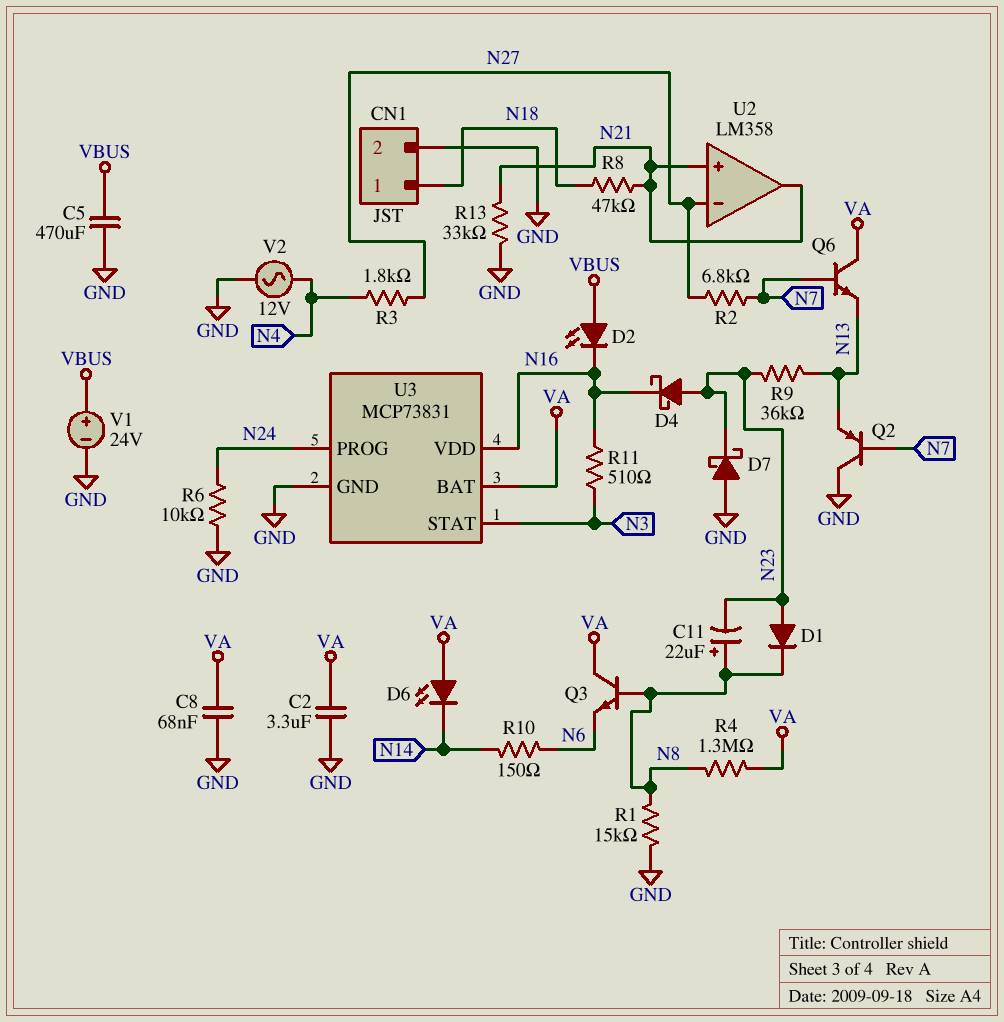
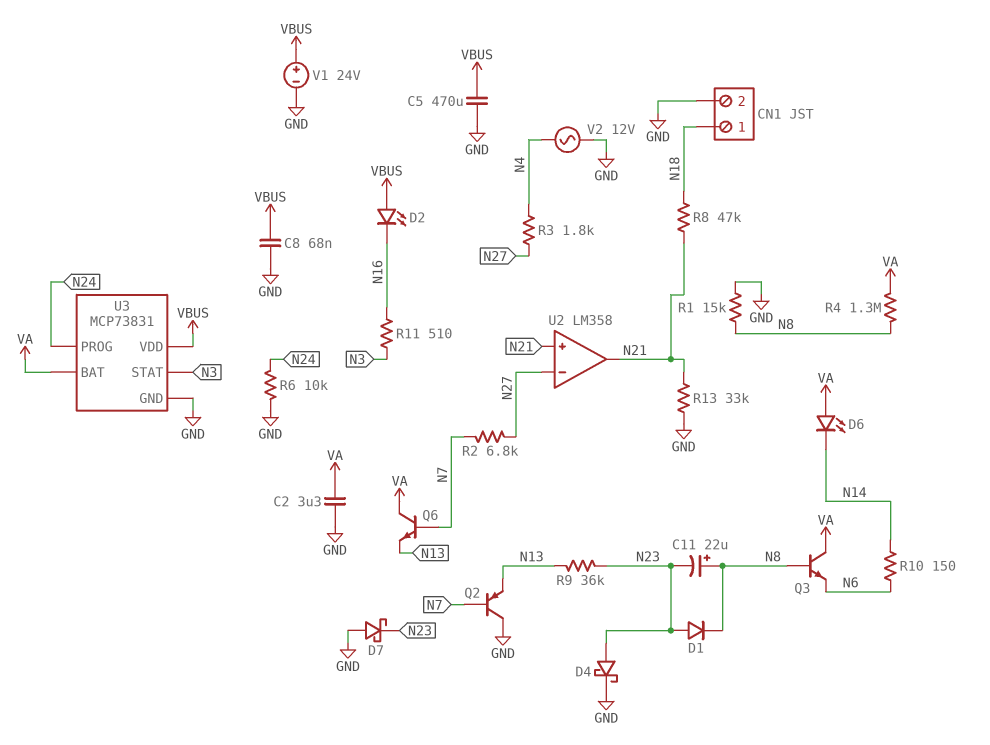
C8: 68nF (GND, VA) -> 68nF (GND, VBUS)
D4: schottky (A N23, K N16) -> schottky (A N23, K GND)
U3 pin VDD: N16 -> VBUS

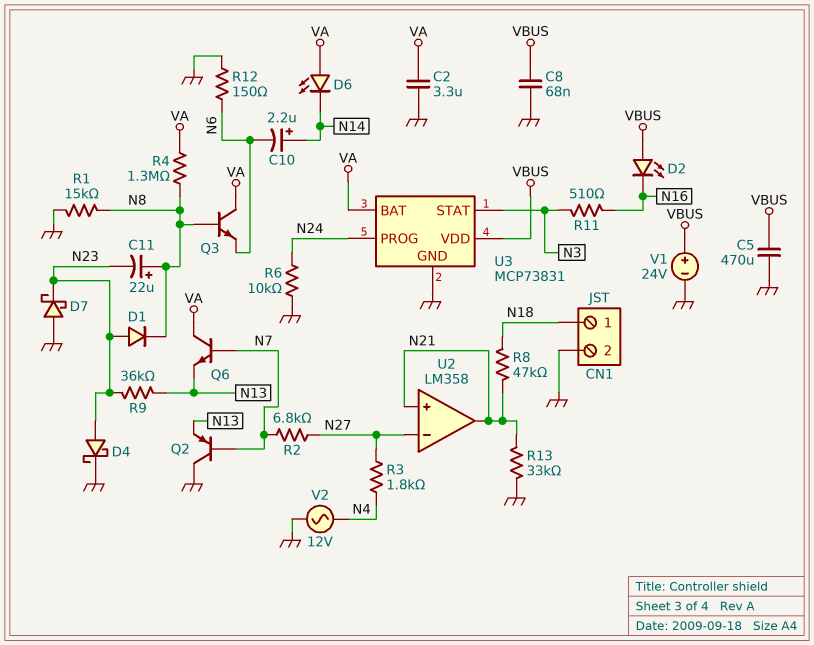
C10: none -> 2.2uF (plus N14, minus N6)
R10: 150 (N6, N14) -> none
R12: none -> 150 (GND, N6)

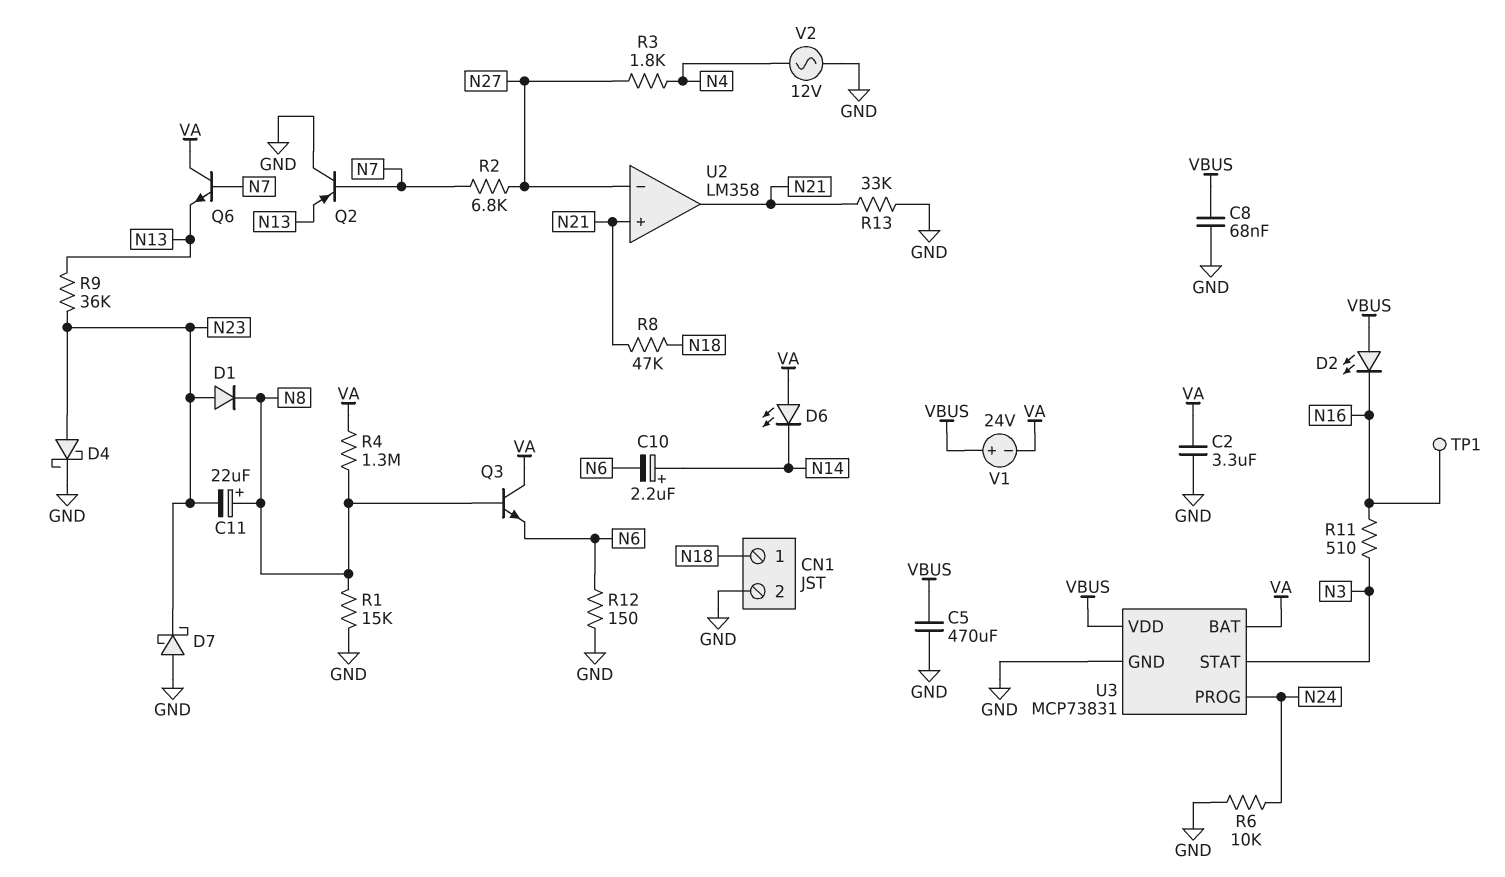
TP1: none -> test point (N16)
V1: 24V (plus VBUS, minus GND) -> 24V (plus VBUS, minus VA)

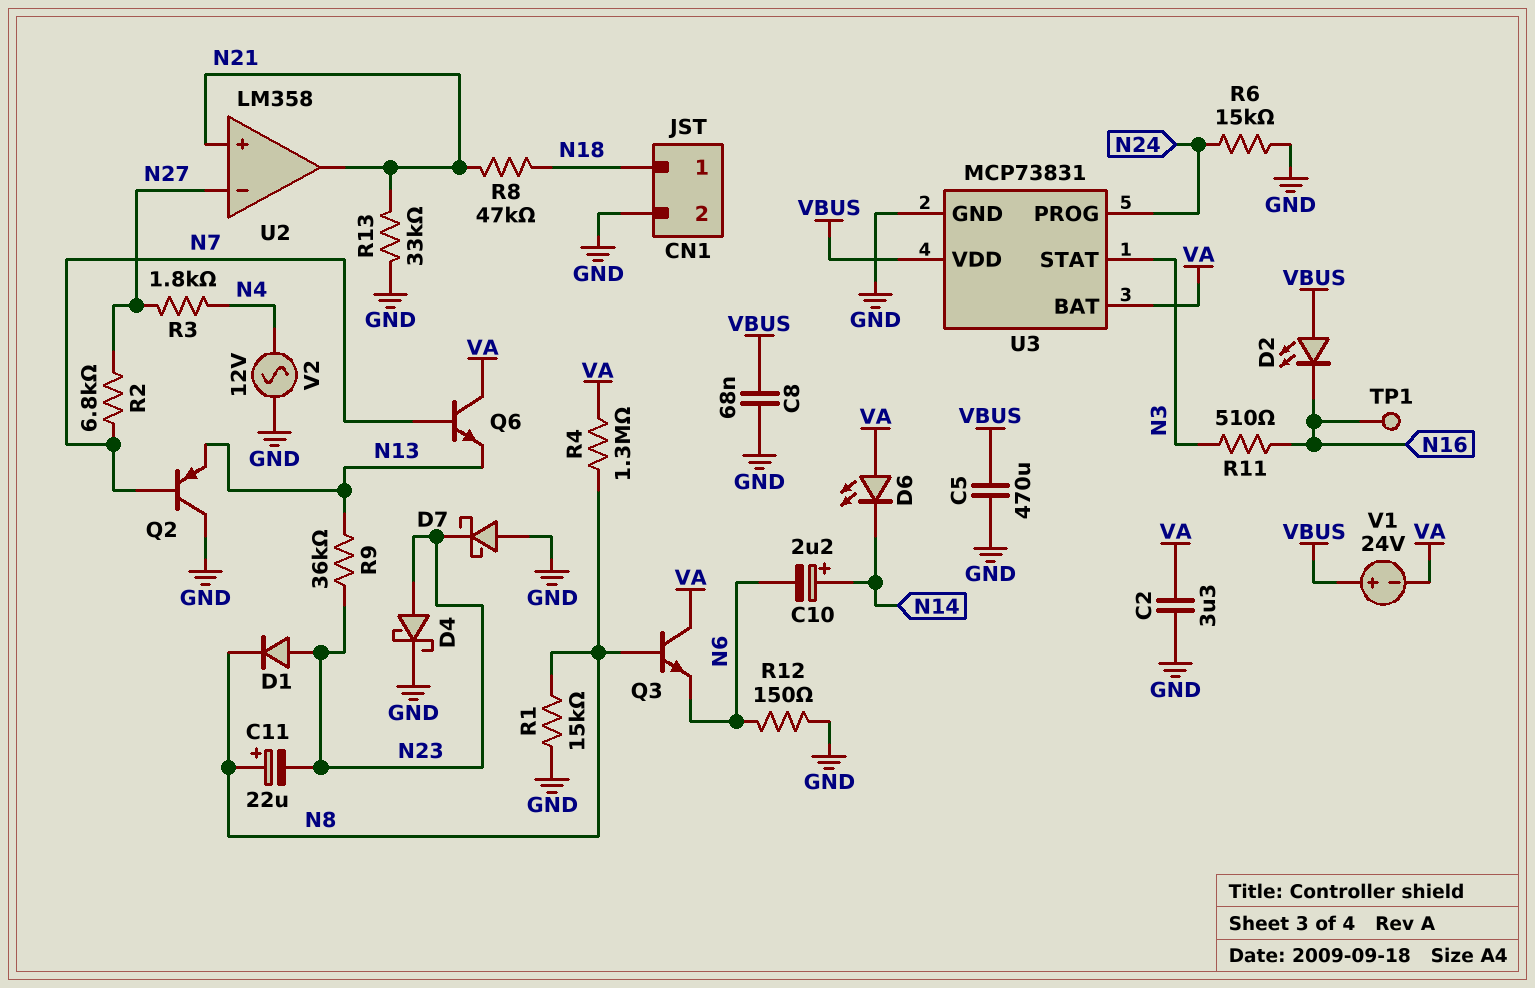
R6: 10k (GND, N24) -> 15k (GND, N24)

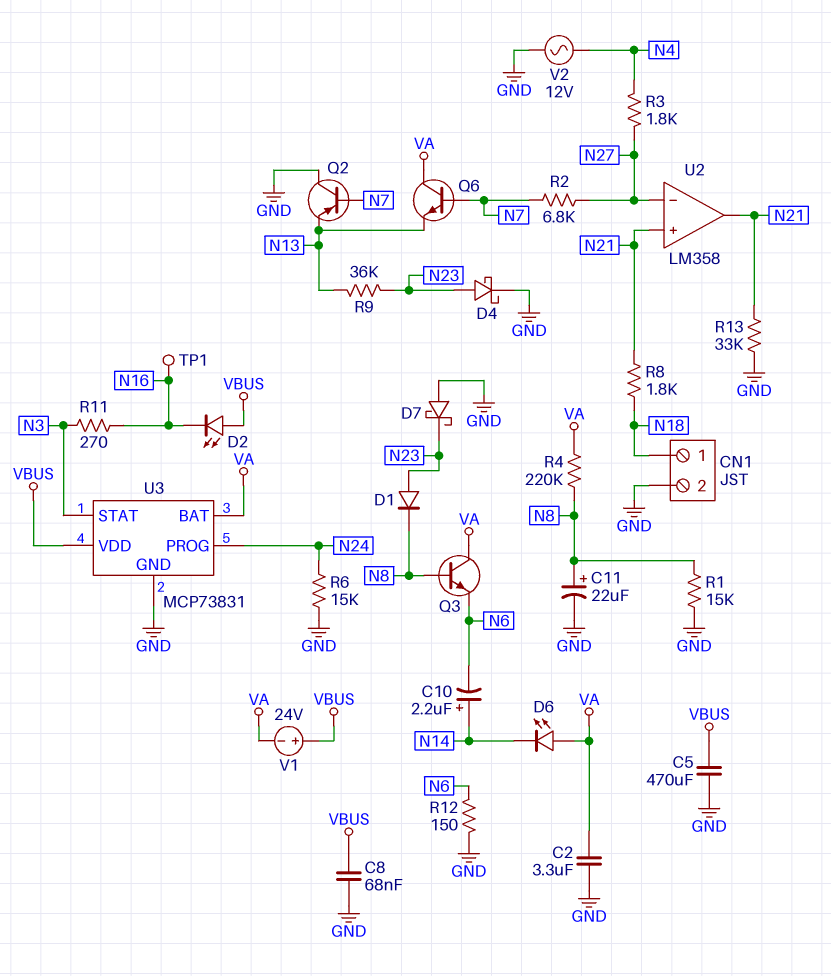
C11: 22uF (plus N8, minus N23) -> 22uF (plus N8, minus GND)
R4: 1.3M (N8, VA) -> 220k (N8, VA)
R8: 47k (N18, N21) -> 1.8k (N18, N21)
R11: 510 (N3, N16) -> 270 (N3, N16)

